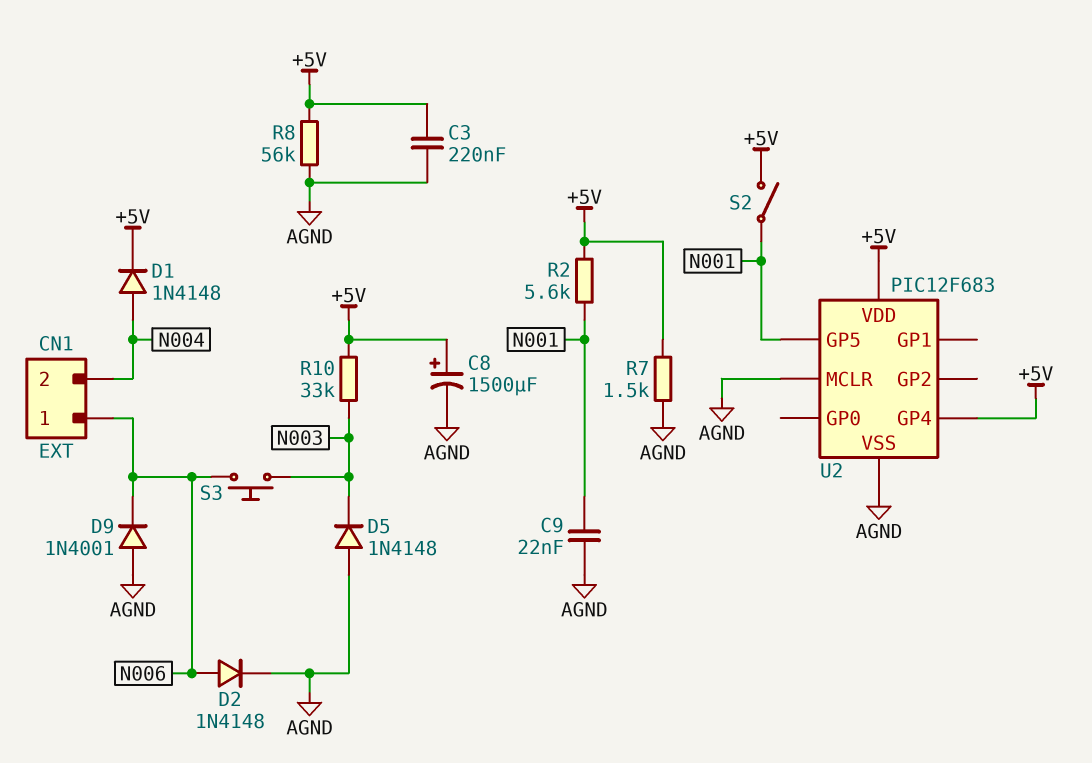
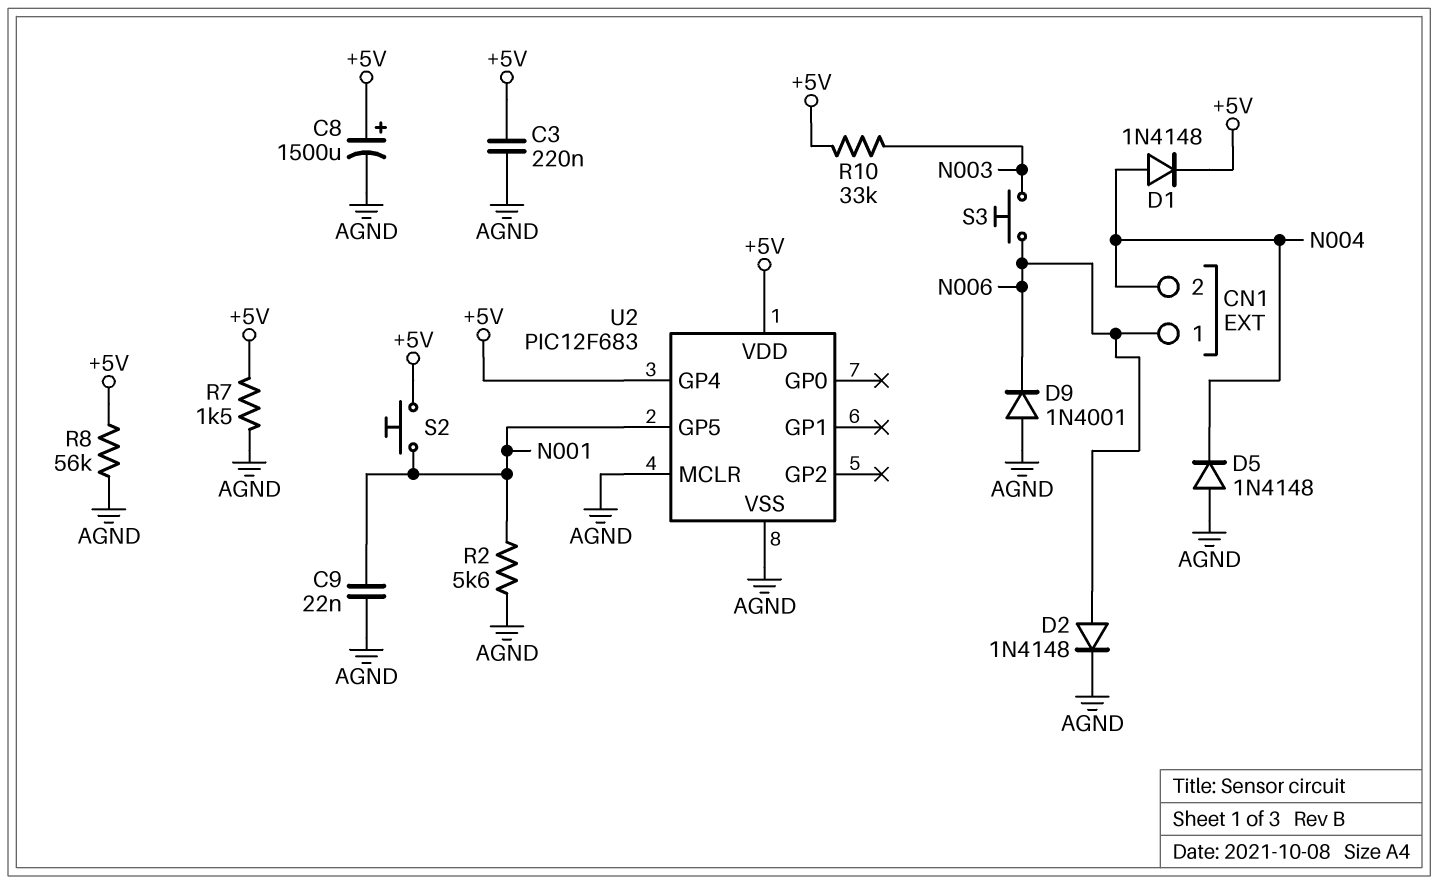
D5: diode 1N4148 (A AGND, K N003) -> diode 1N4148 (A AGND, K N004)
R2: 5.6k (+5V, N001) -> 5.6k (AGND, N001)
S2: switch (+5V, N001) -> button (+5V, N001)

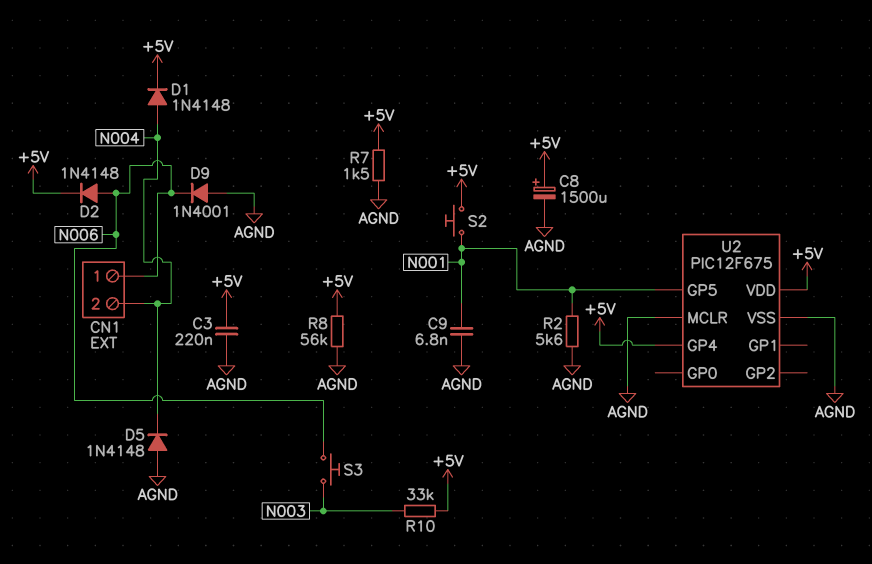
C9: 22nF (AGND, N001) -> 6.8nF (AGND, N001)
D2: diode 1N4148 (A N006, K AGND) -> diode 1N4148 (A N006, K +5V)
U2: PIC12F683 -> PIC12F675

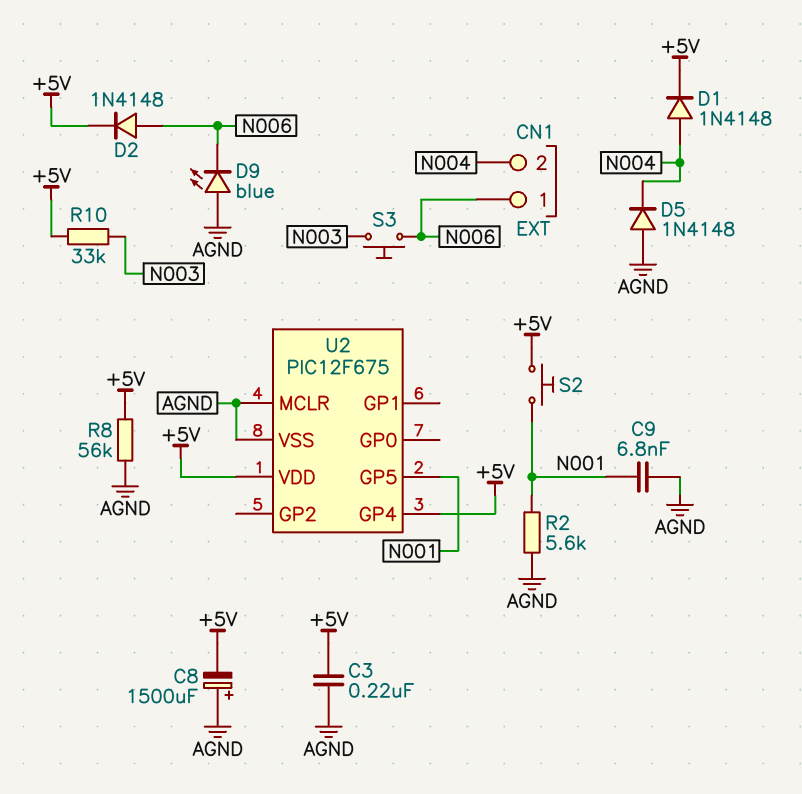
C8: 1500uF (plus +5V, minus AGND) -> 1500uF (plus AGND, minus +5V)
D9: diode 1N4001 (A AGND, K N006) -> LED blue (A AGND, K N006)
R7: 1.5k (+5V, AGND) -> none

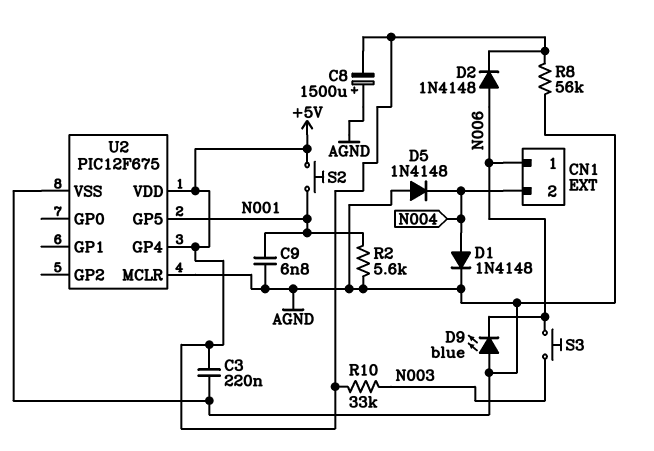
D1: diode 1N4148 (A N004, K +5V) -> diode 1N4148 (A N004, K AGND)

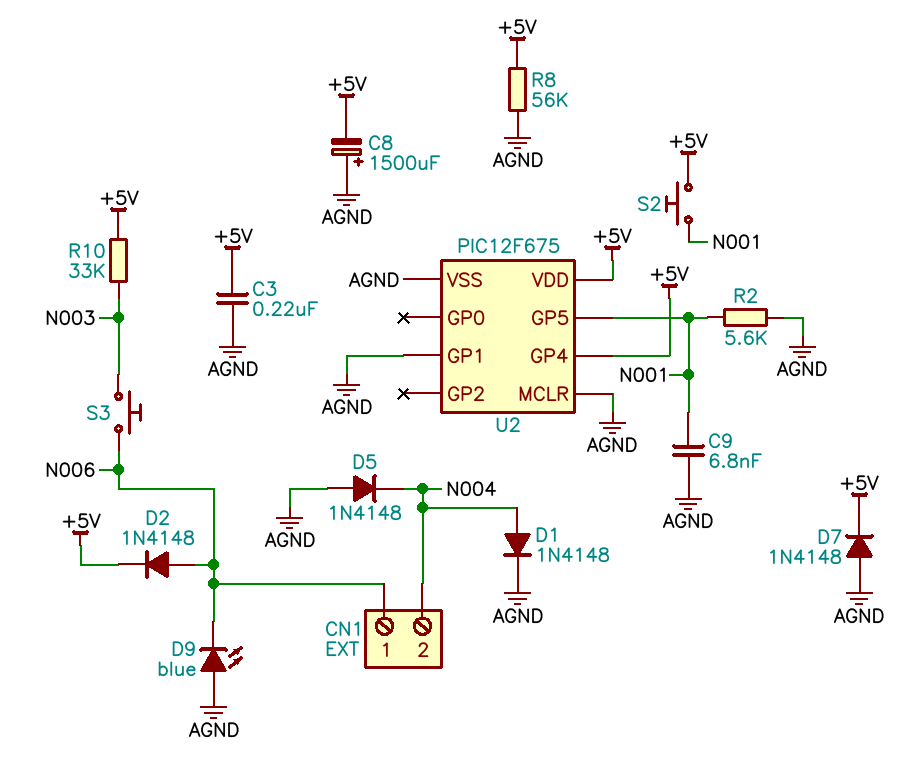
D7: none -> diode 1N4148 (A AGND, K +5V)
U2 pin GP1: none -> AGND

